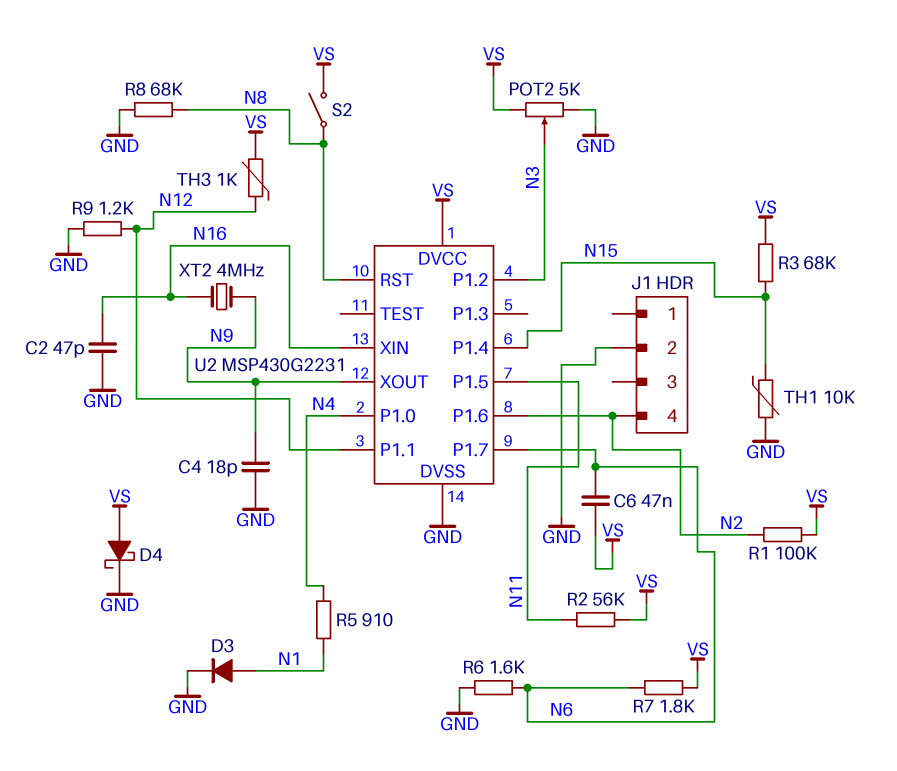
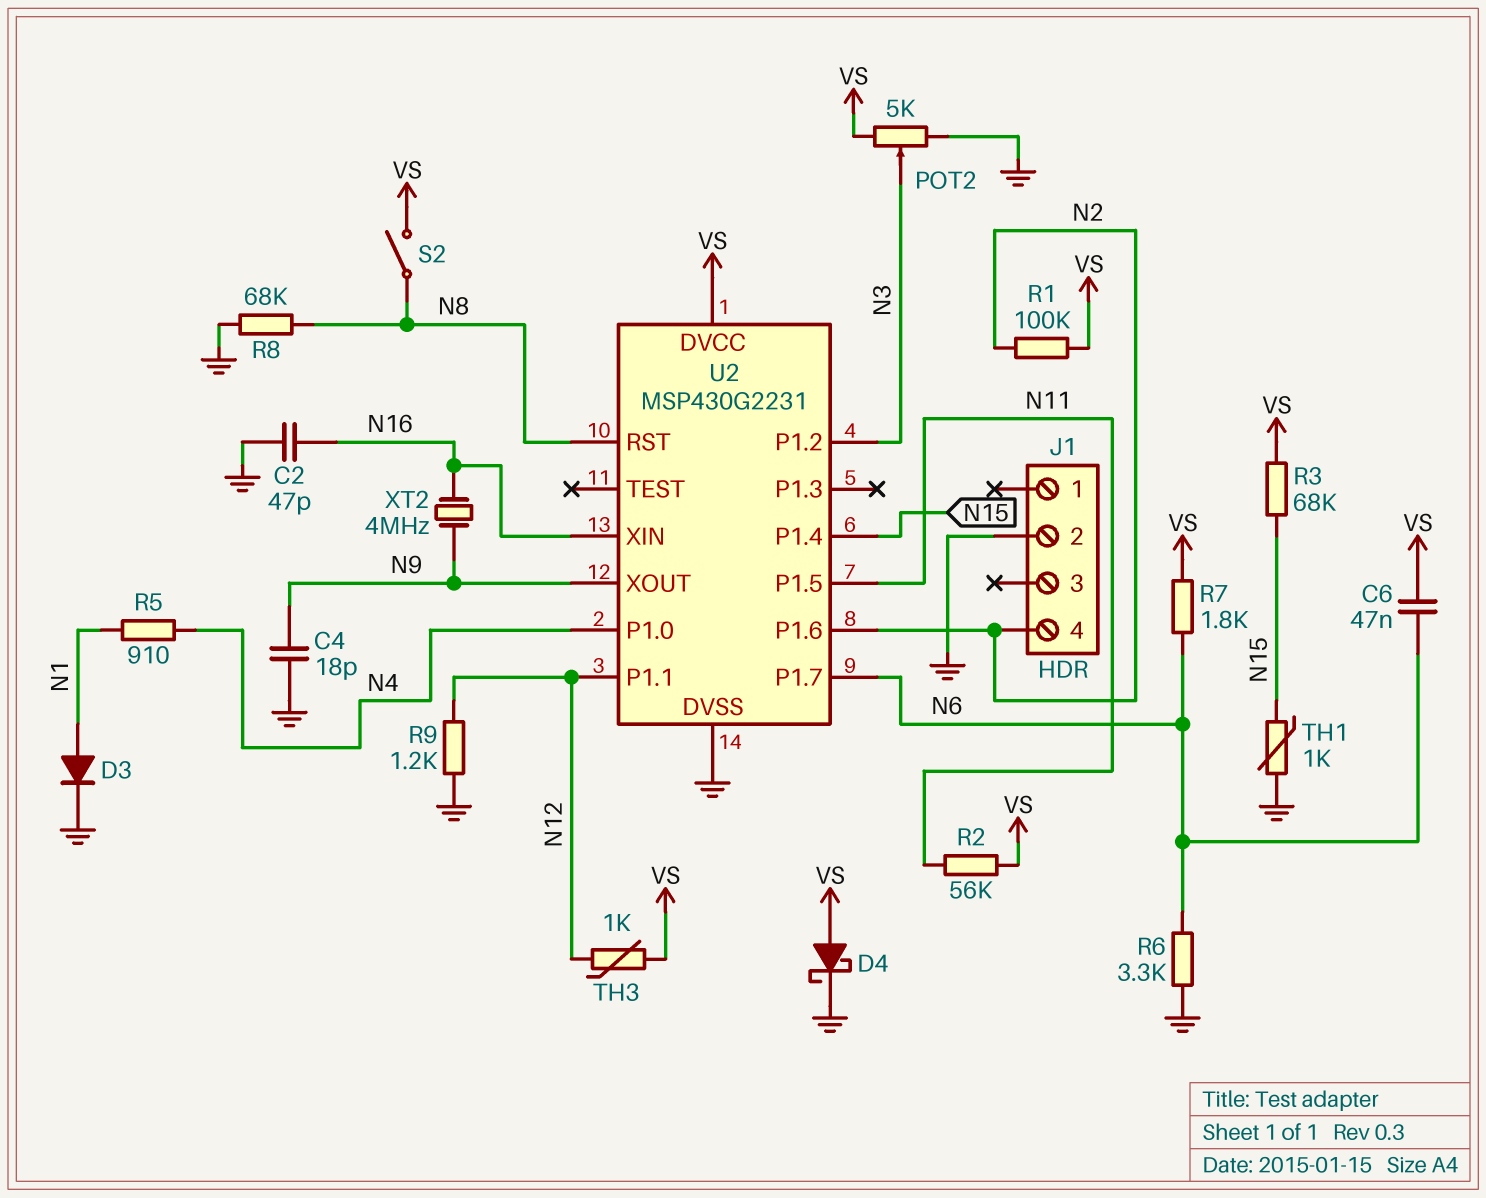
R6: 1.6k (GND, N6) -> 3.3k (GND, N6)
TH1: 10k (GND, N15) -> 1k (GND, N15)

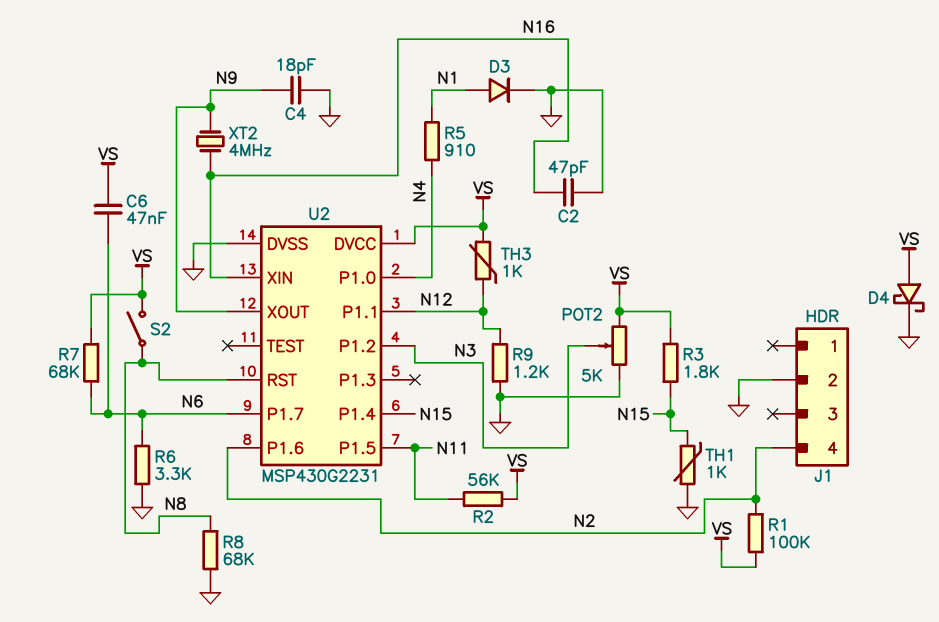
R3: 68k (N15, VS) -> 1.8k (N15, VS)
R7: 1.8k (N6, VS) -> 68k (N6, VS)

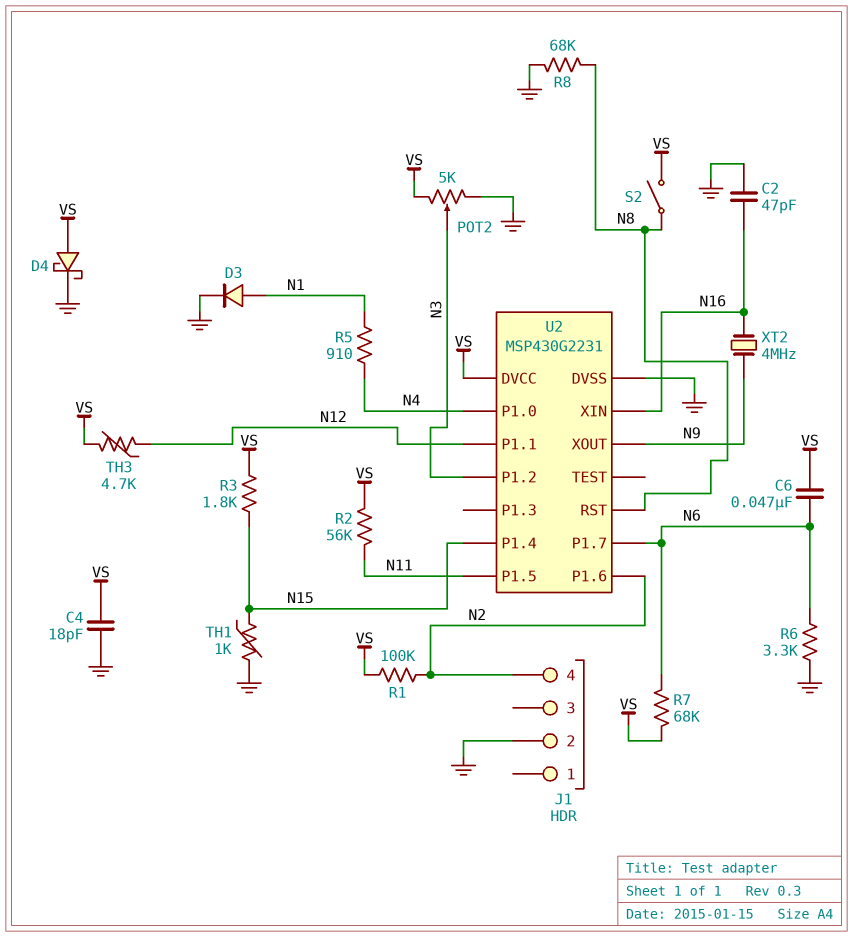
C4: 18pF (GND, N9) -> 18pF (GND, VS)
R9: 1.2k (GND, N12) -> none
TH3: 1k (N12, VS) -> 4.7k (N12, VS)

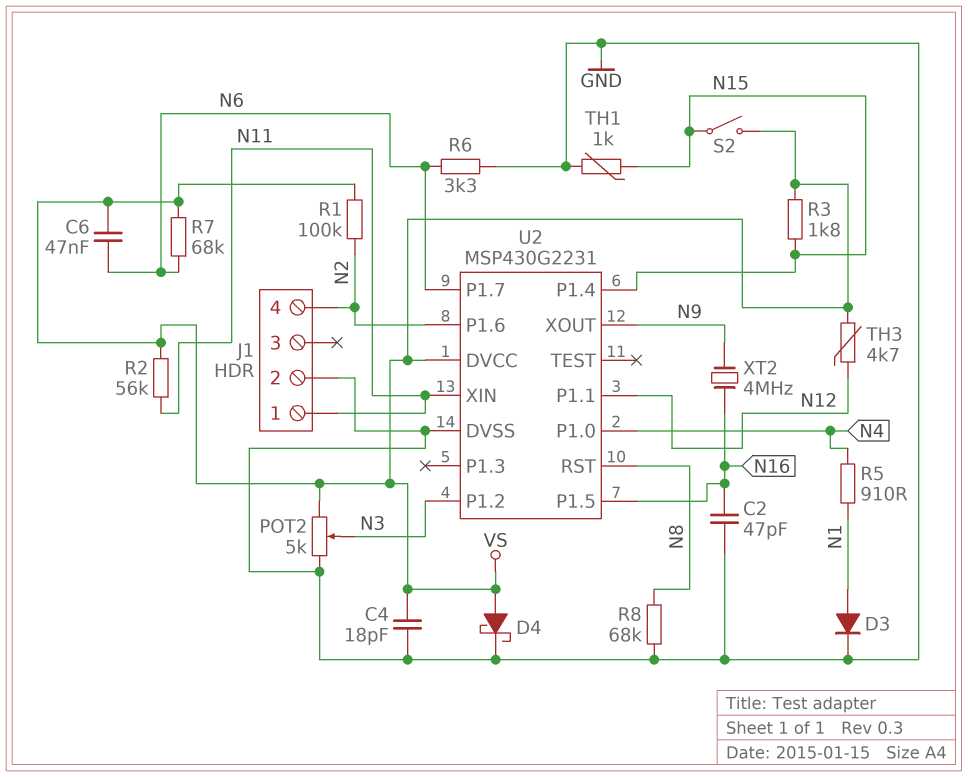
J1 pin 1: none -> N11
S2: switch (N8, VS) -> switch (N15, VS)
U2 pin P1.5: N11 -> N16
U2 pin XIN: N16 -> N11

